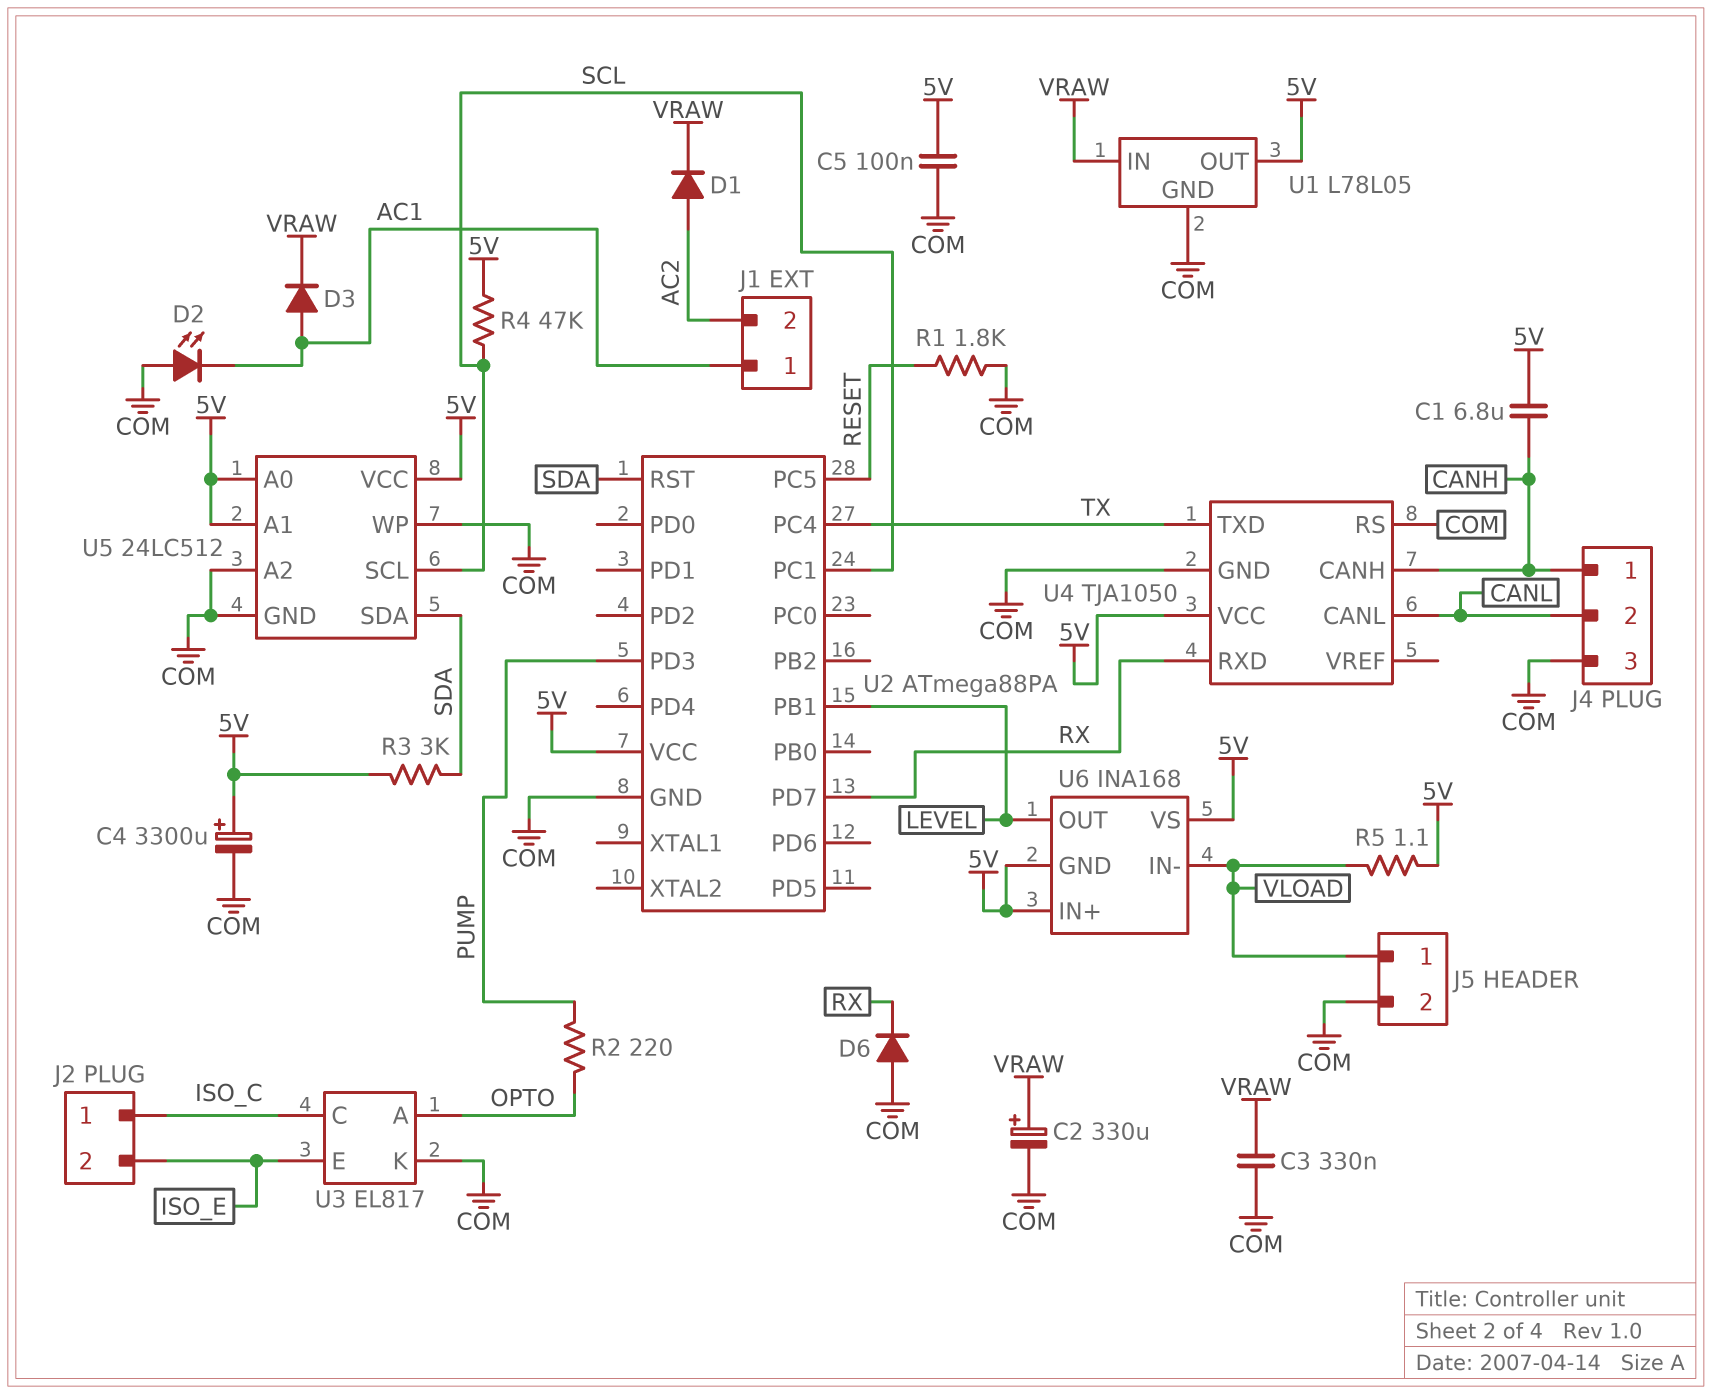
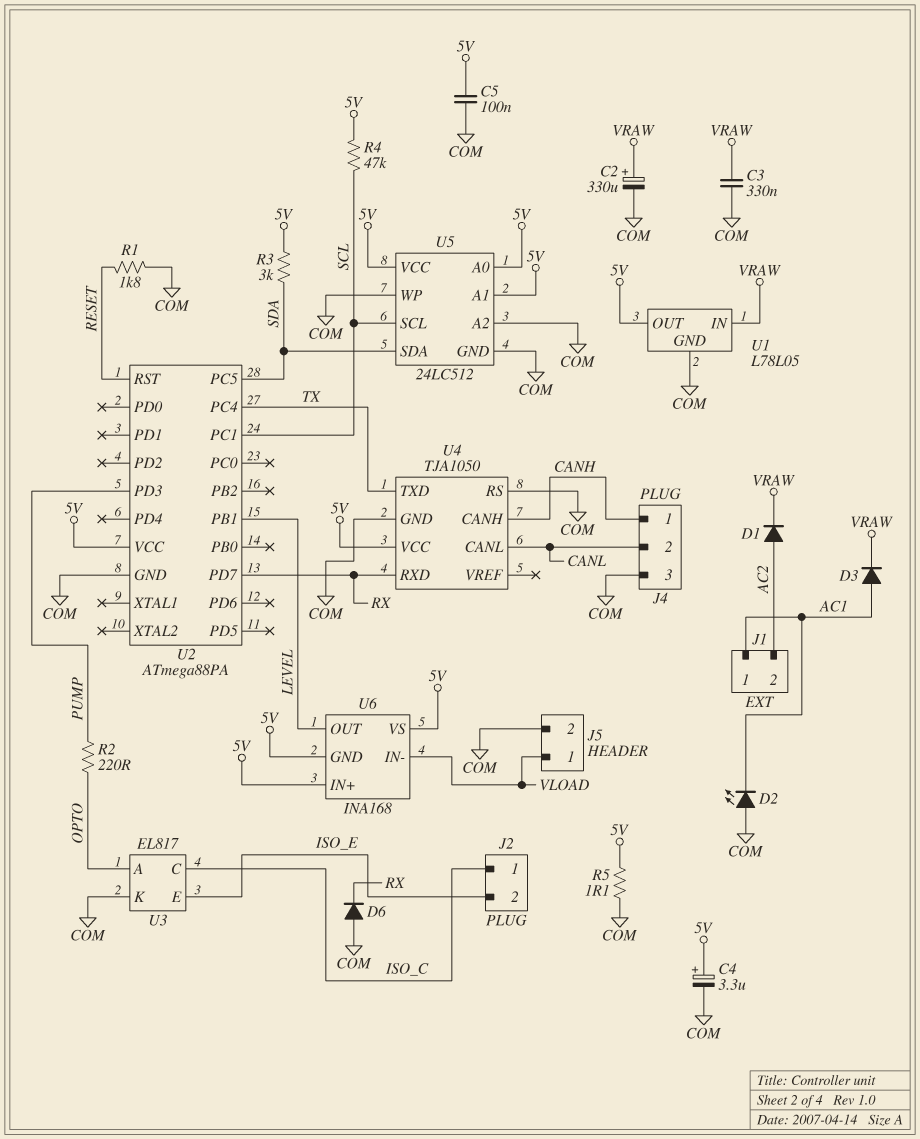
C1: 6.8uF (5V, CANH) -> none
C4: 3300uF (plus 5V, minus COM) -> 3.3uF (plus 5V, minus COM)
R5: 1.1 (5V, VLOAD) -> 1.1 (5V, COM)
U2 pin PC5: RESET -> SDA
U2 pin RST: SDA -> RESET

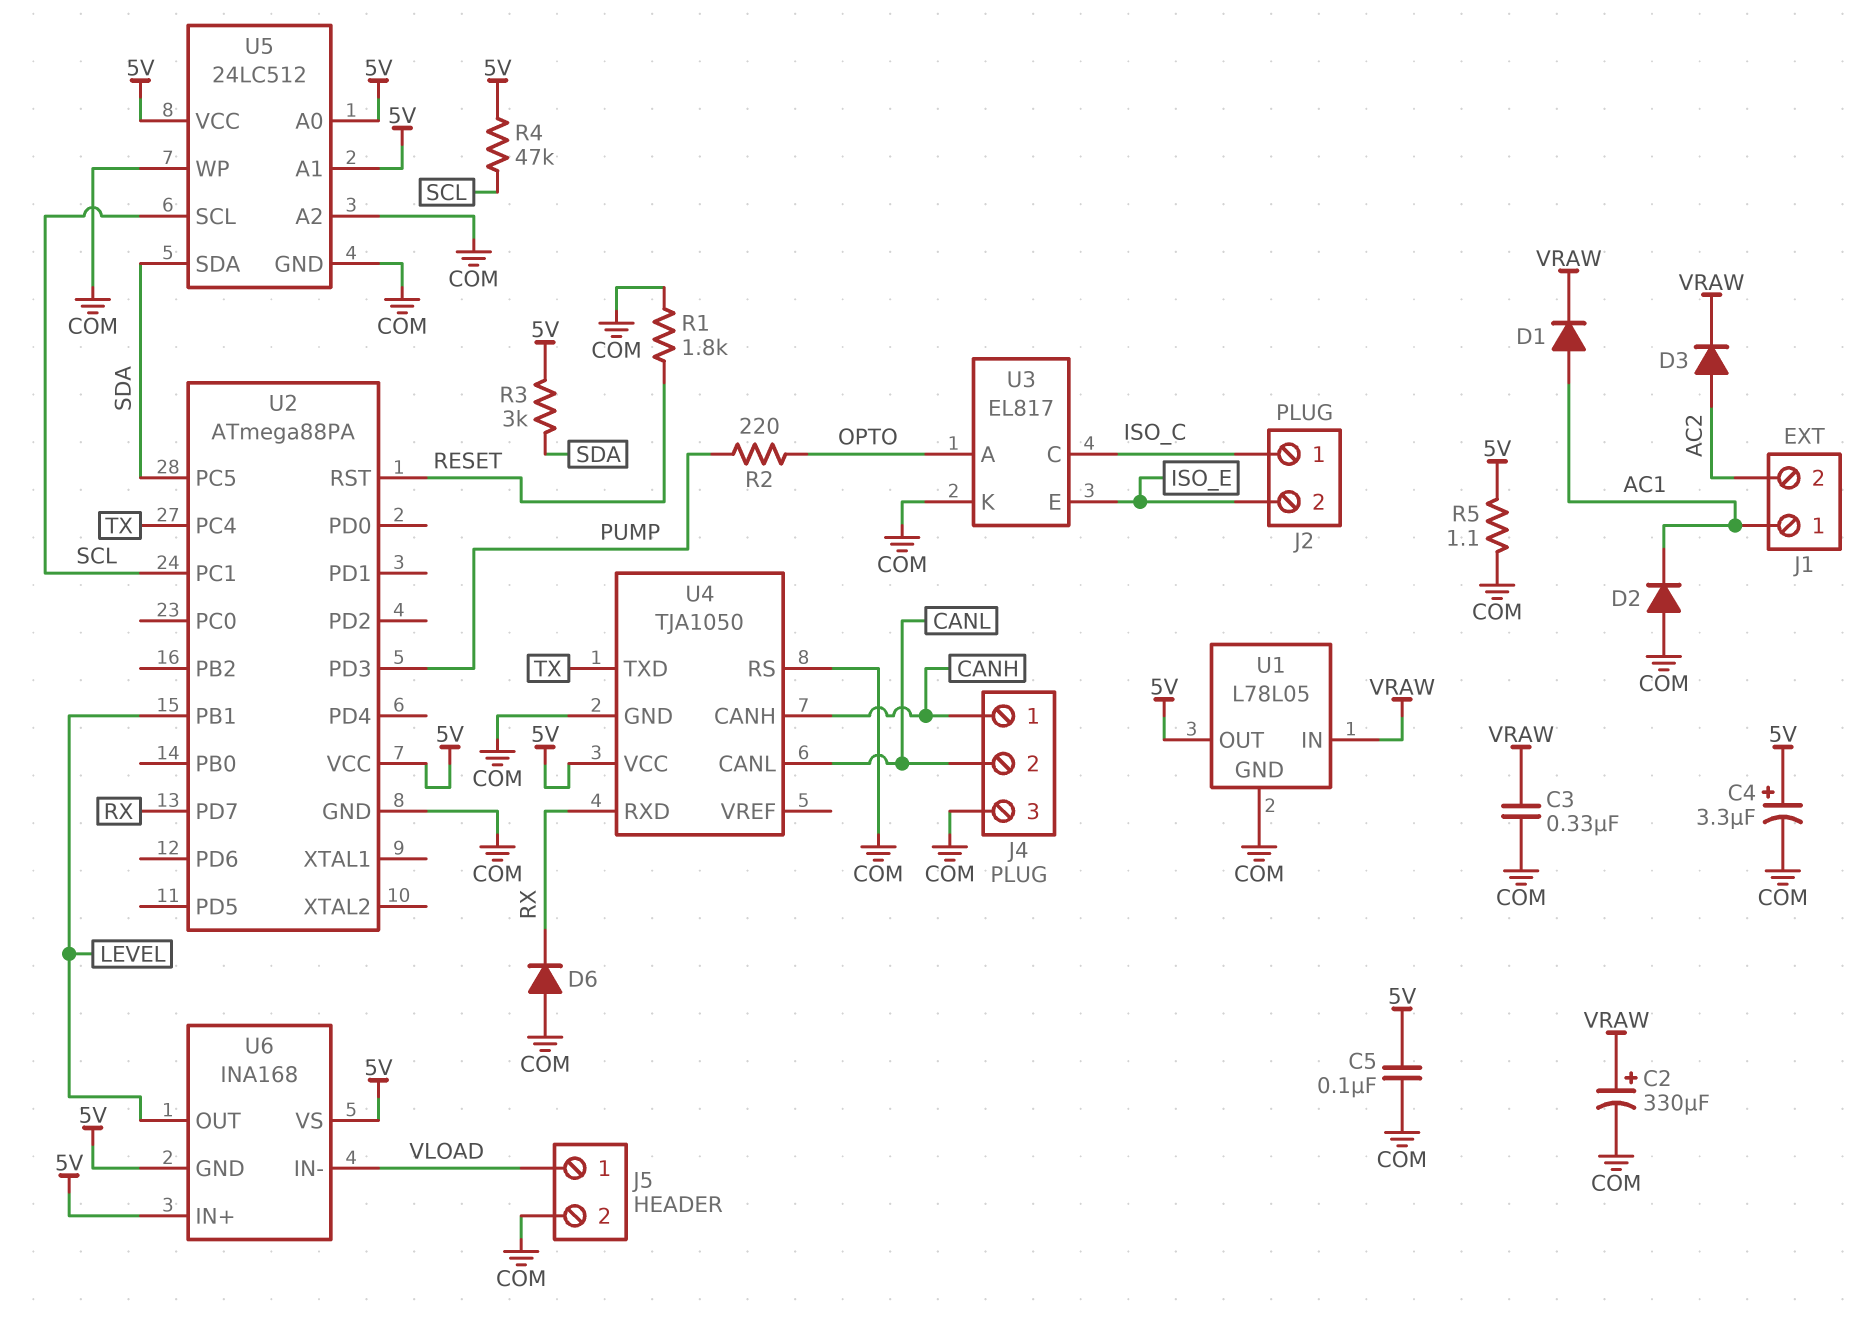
D1: diode (A AC2, K VRAW) -> diode (A AC1, K VRAW)
D2: LED (A COM, K AC1) -> diode (A COM, K AC1)
D3: diode (A AC1, K VRAW) -> diode (A AC2, K VRAW)

